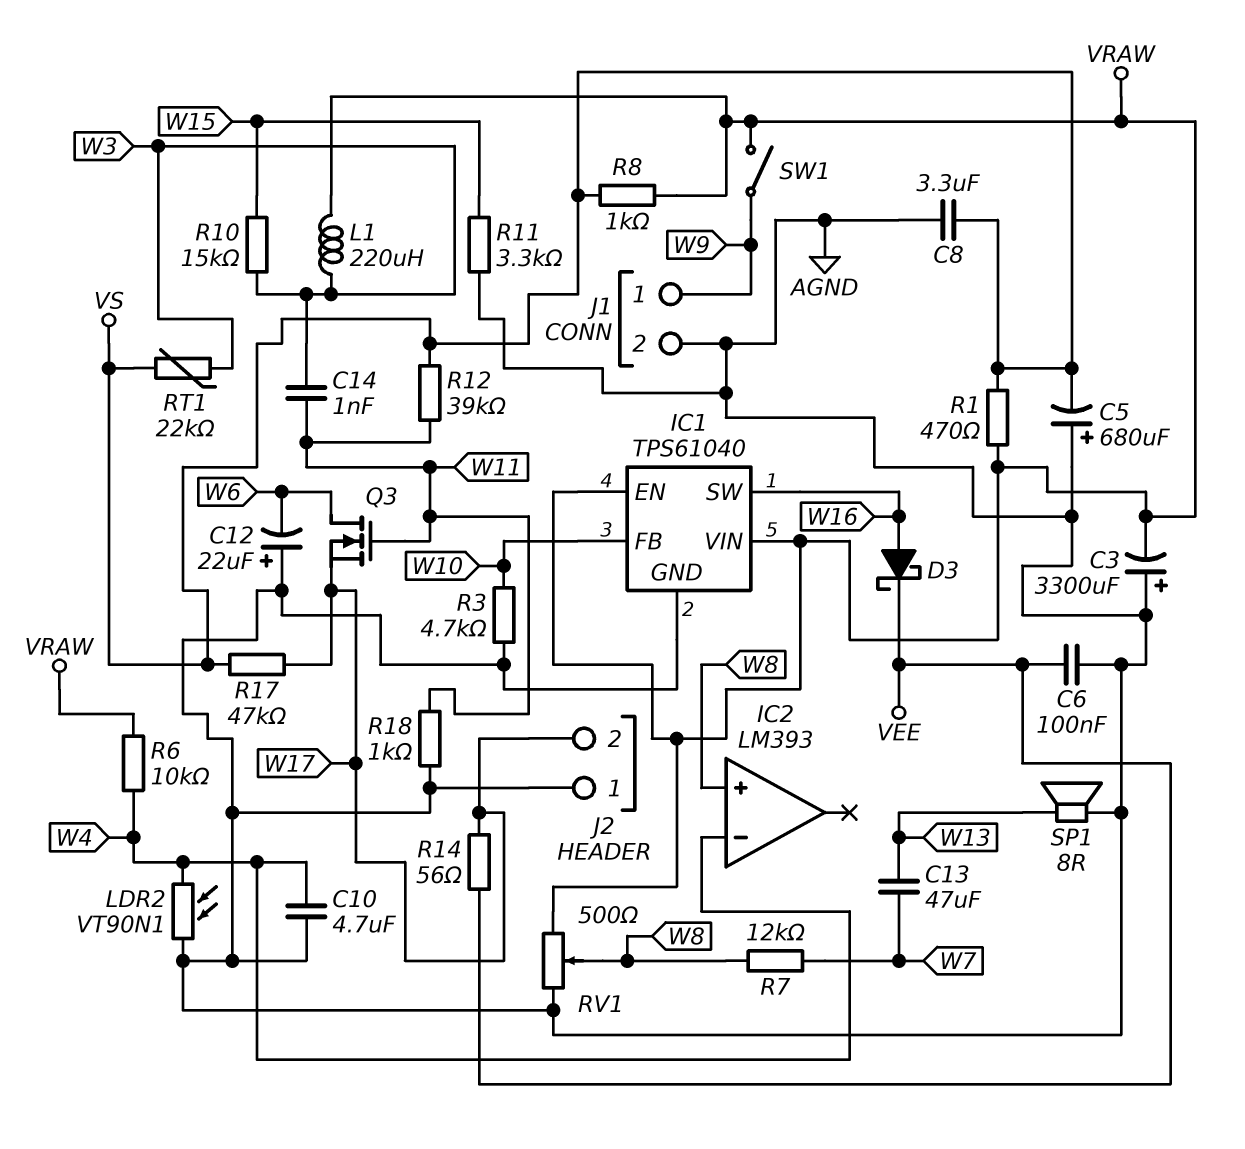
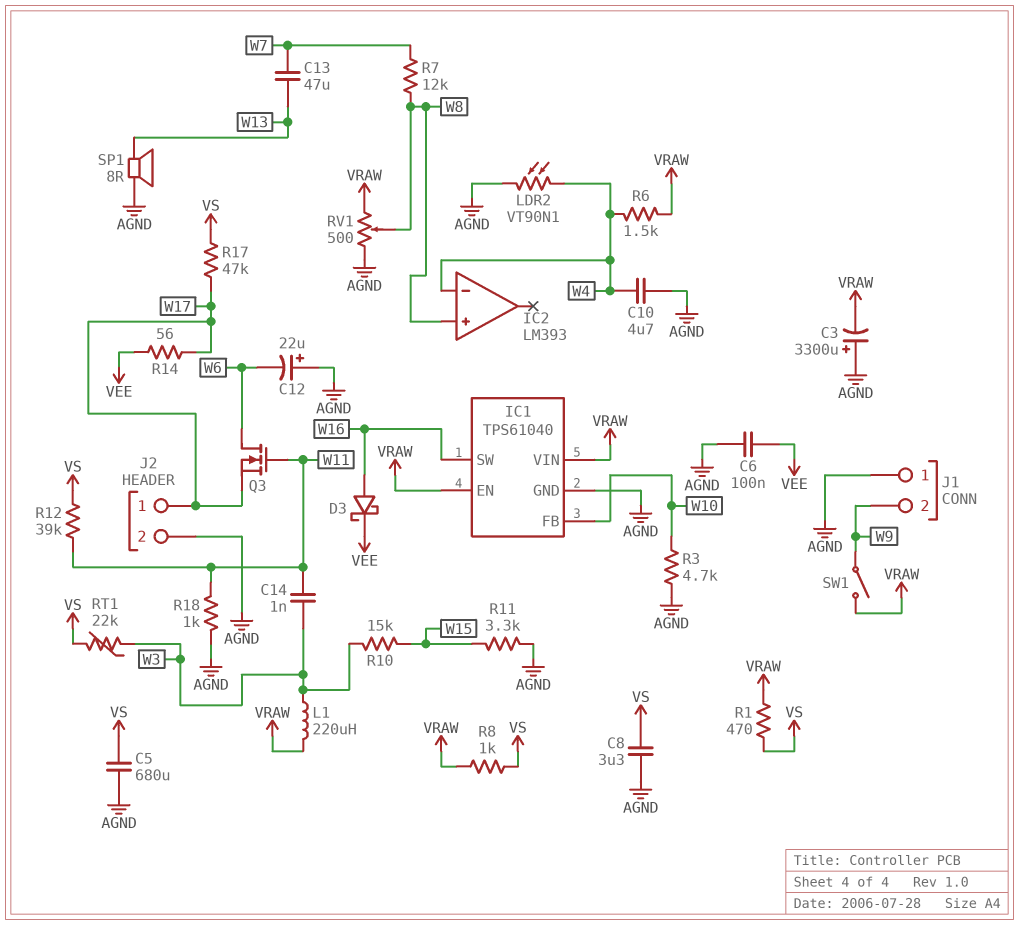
C5: 680uF (plus AGND, minus VS) -> 680uF (AGND, VS)
J1 pin 1: W9 -> AGND
J1 pin 2: AGND -> W9
J2 pin 1: AGND -> W17
J2 pin 2: W17 -> AGND
R6: 10k (VRAW, W4) -> 1.5k (VRAW, W4)

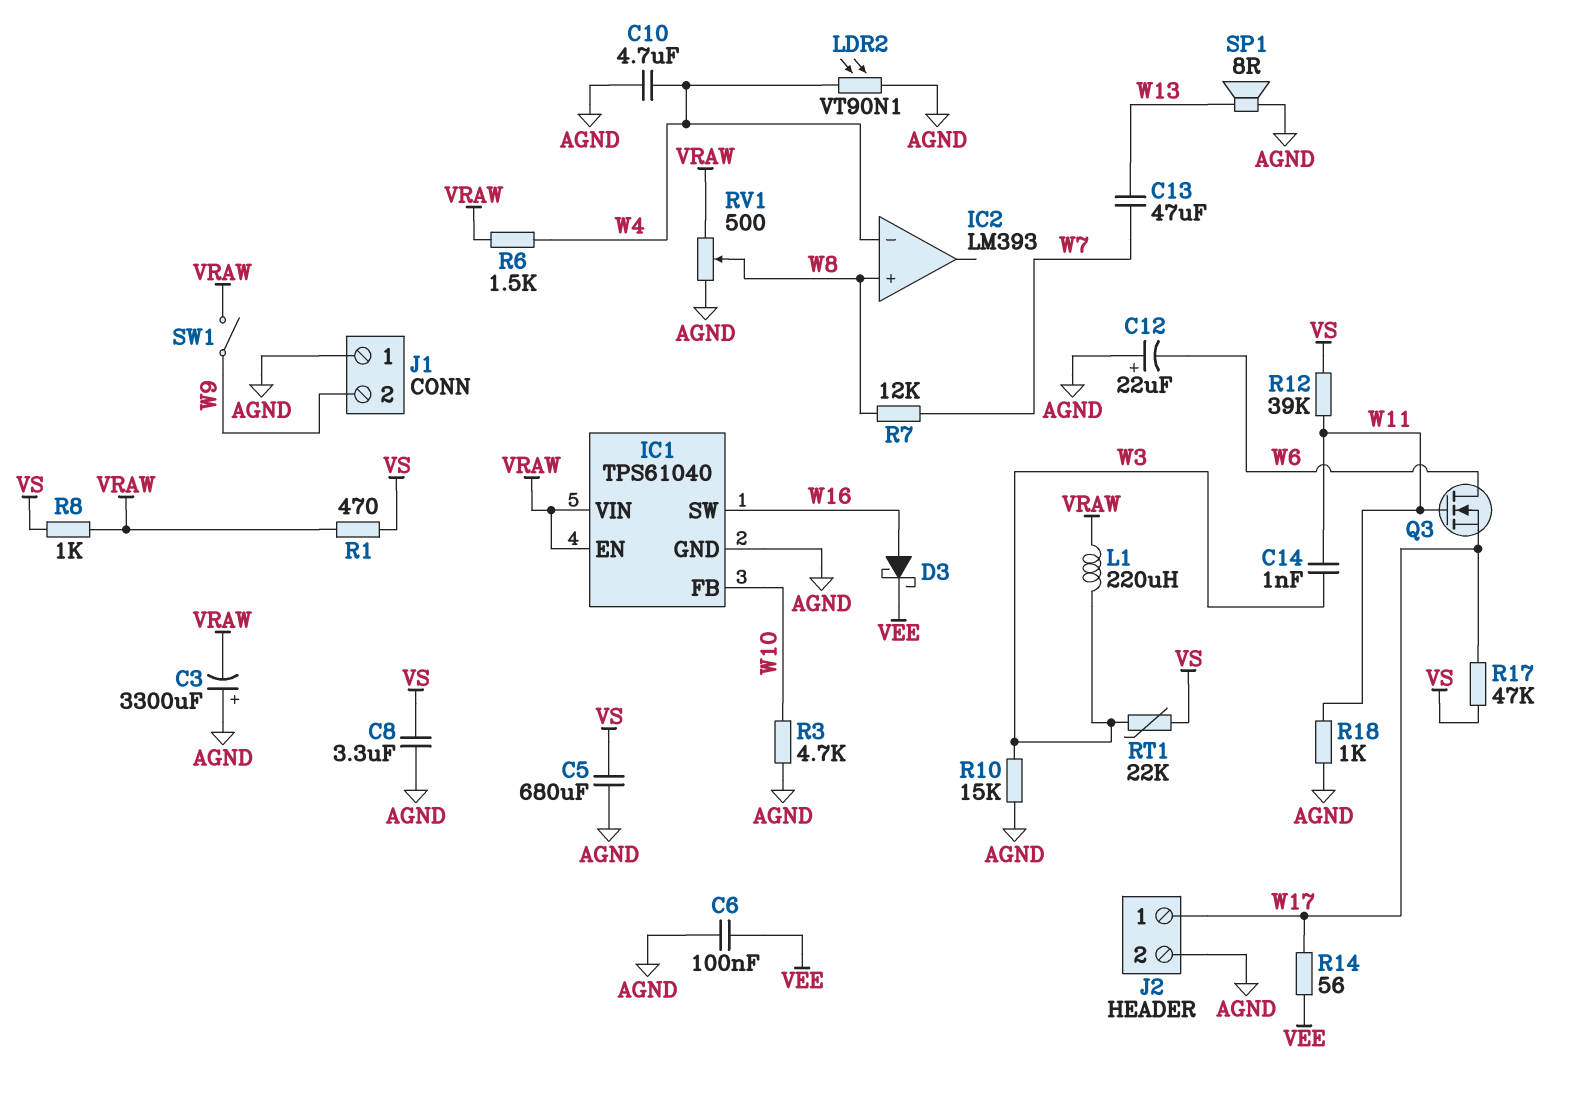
R10: 15k (W3, W15) -> 15k (AGND, W3)
R11: 3.3k (AGND, W15) -> none

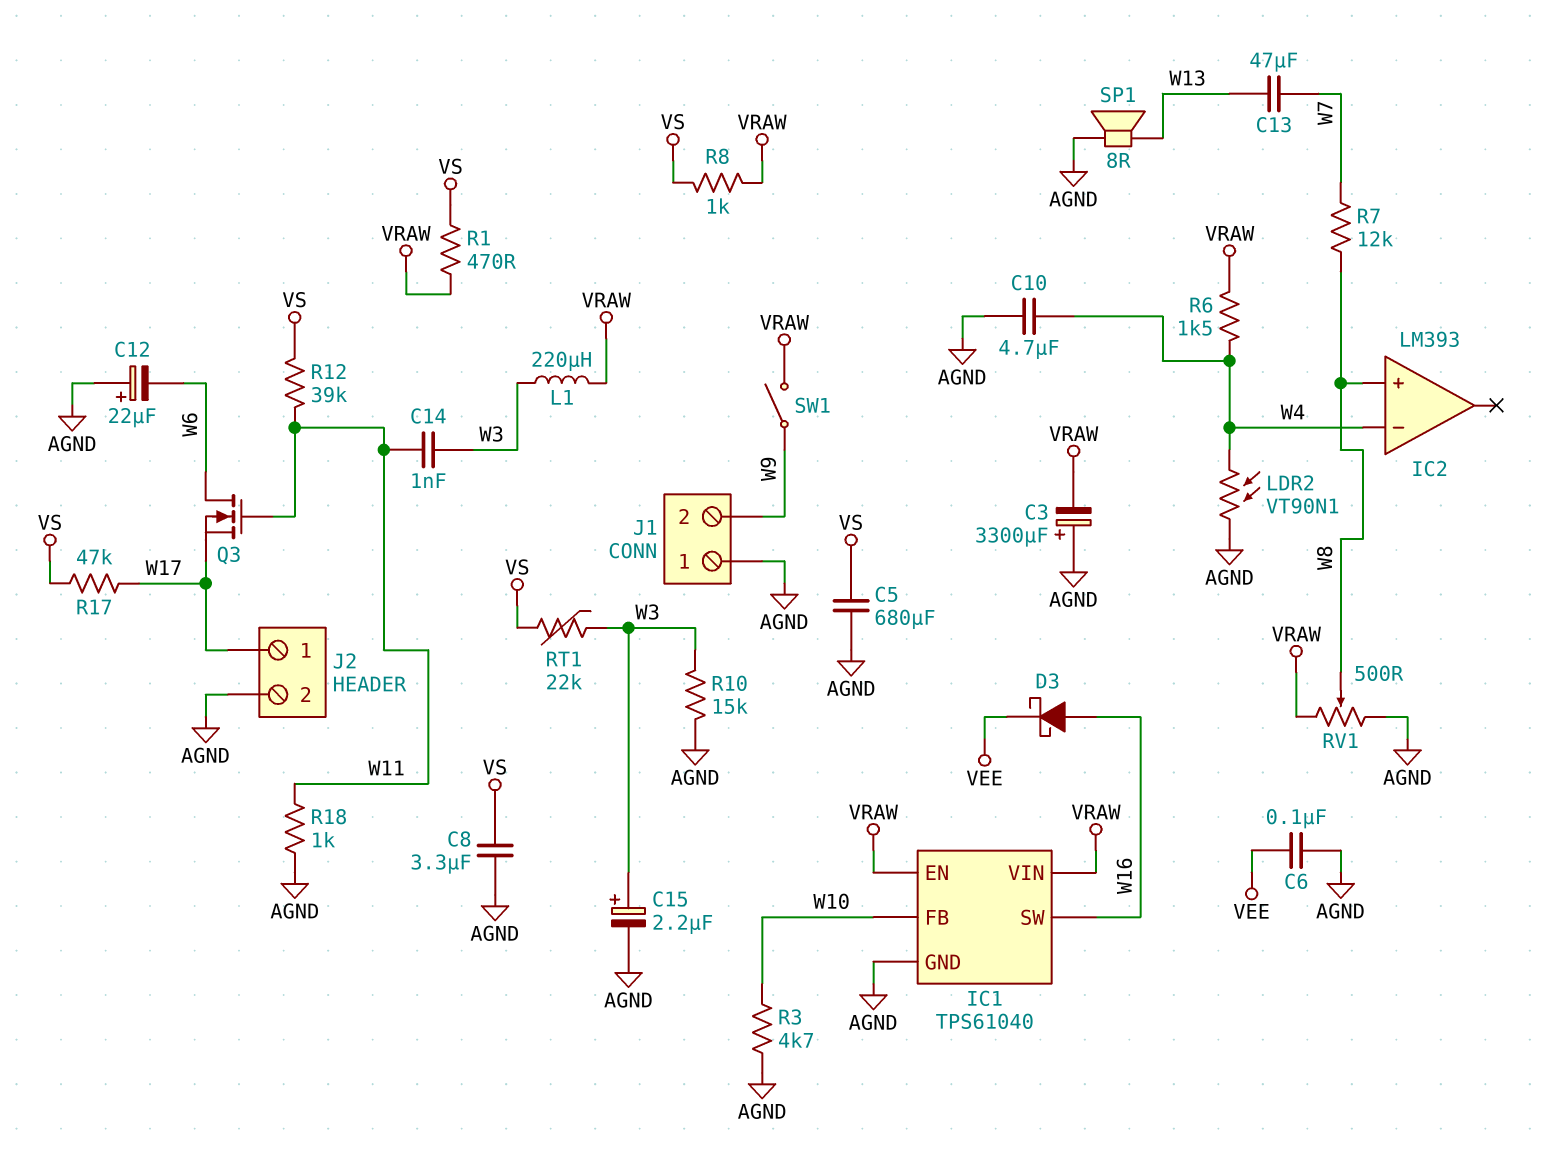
C15: none -> 2.2uF (plus W3, minus AGND)
R14: 56 (VEE, W17) -> none

